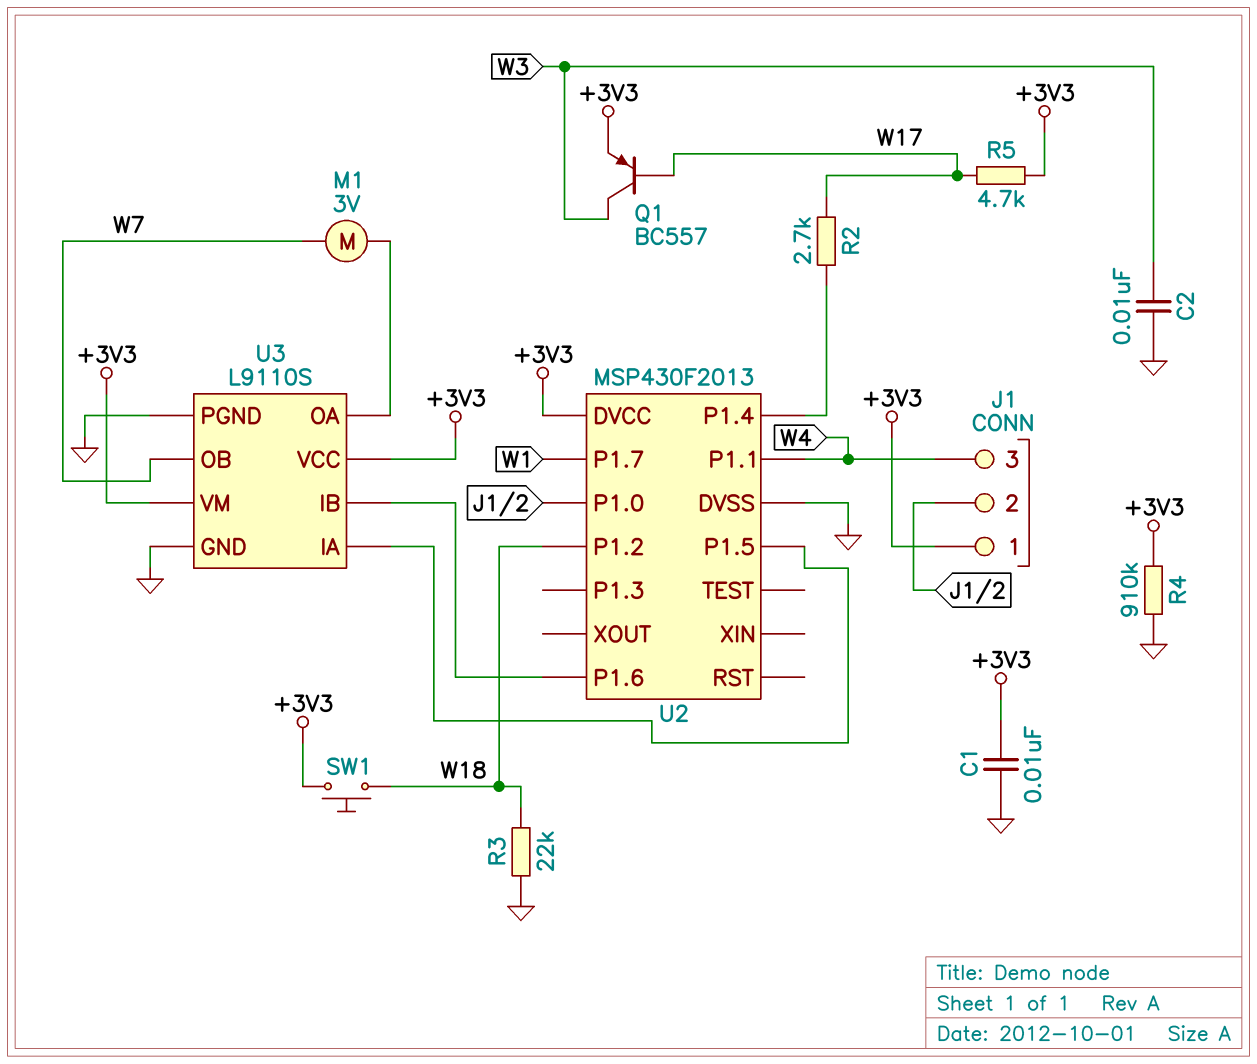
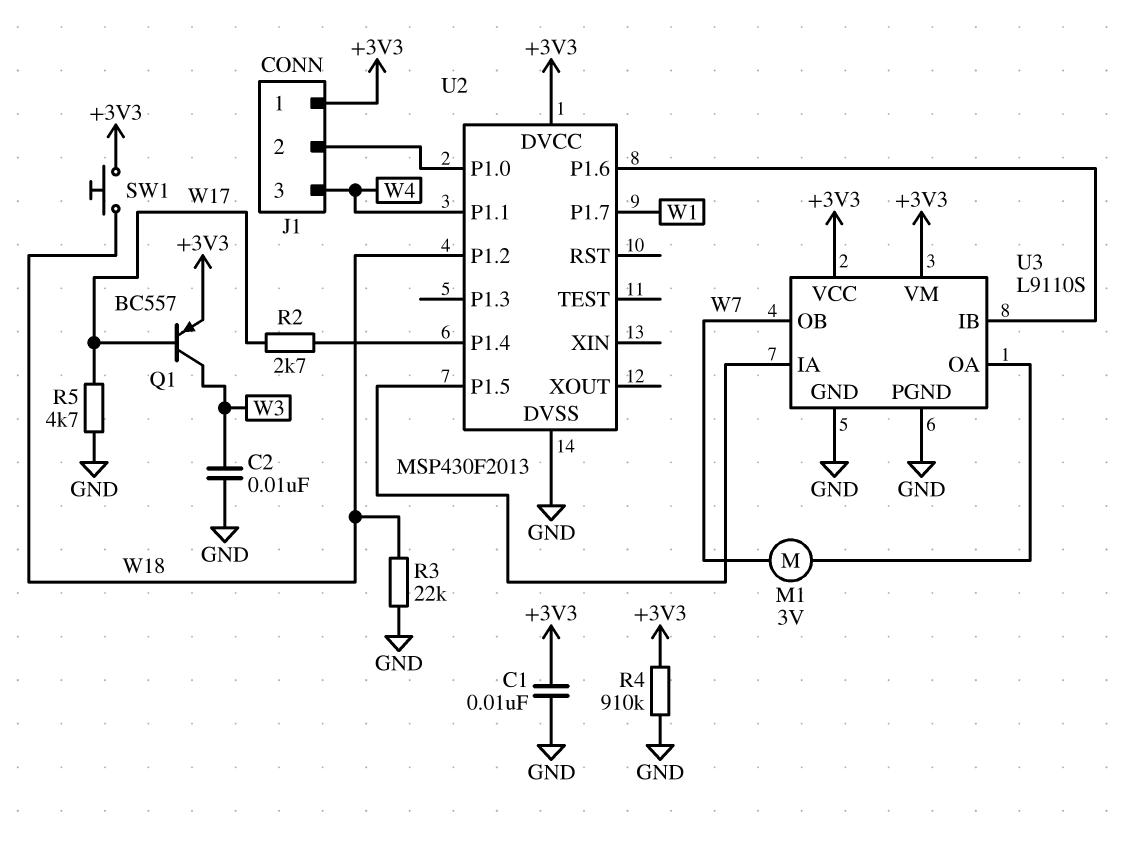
R5: 4.7k (+3V3, W17) -> 4.7k (GND, W17)

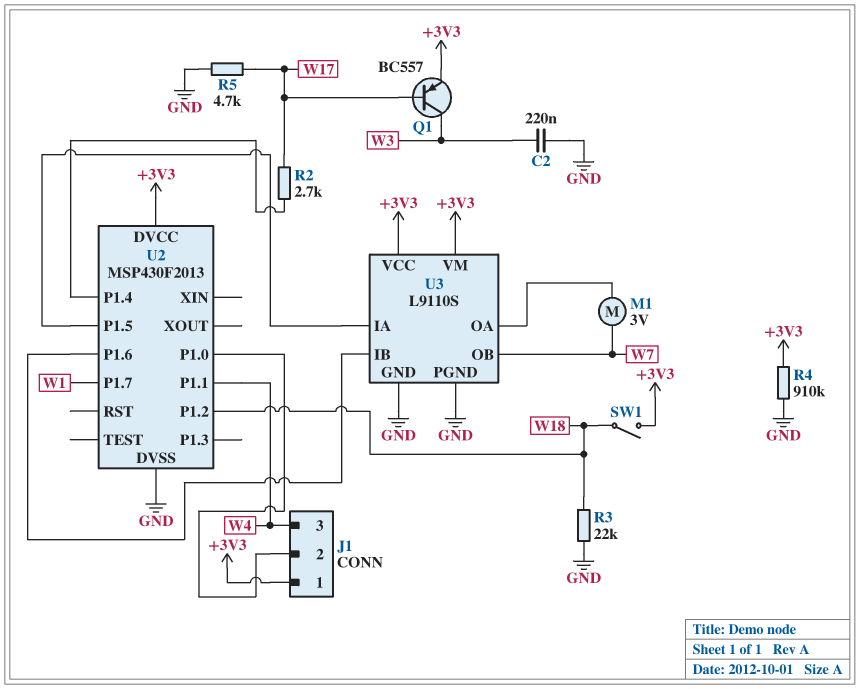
C1: 10nF (+3V3, GND) -> none
C2: 10nF (GND, W3) -> 220nF (GND, W3)
SW1: button (+3V3, W18) -> switch (+3V3, W18)

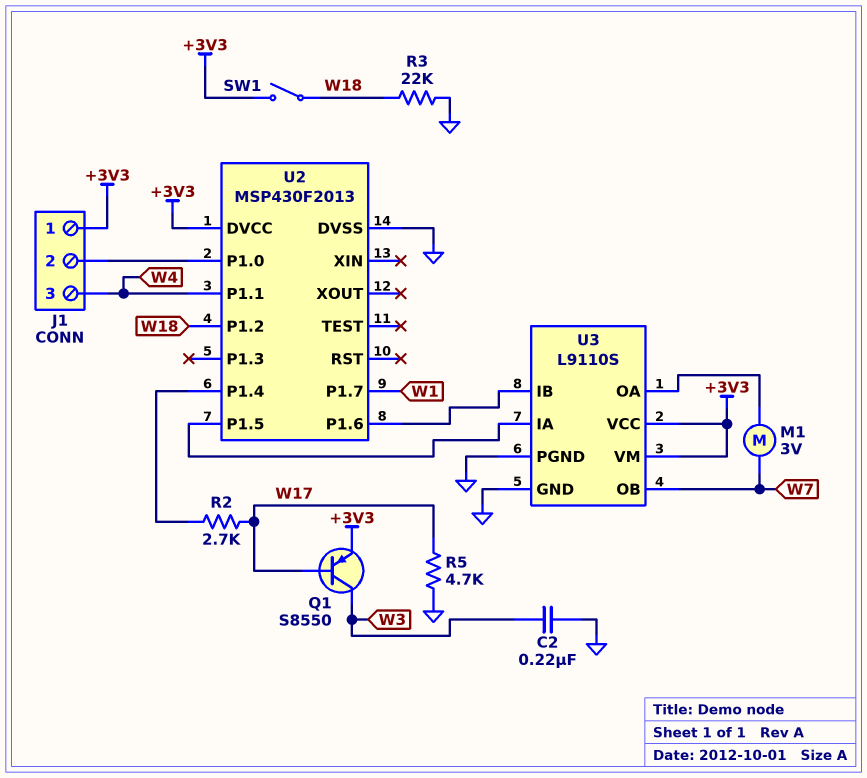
Q1: PNP BC557 (B W17, C W3, E +3V3) -> PNP S8550 (B W17, C W3, E +3V3)
R4: 910k (+3V3, GND) -> none

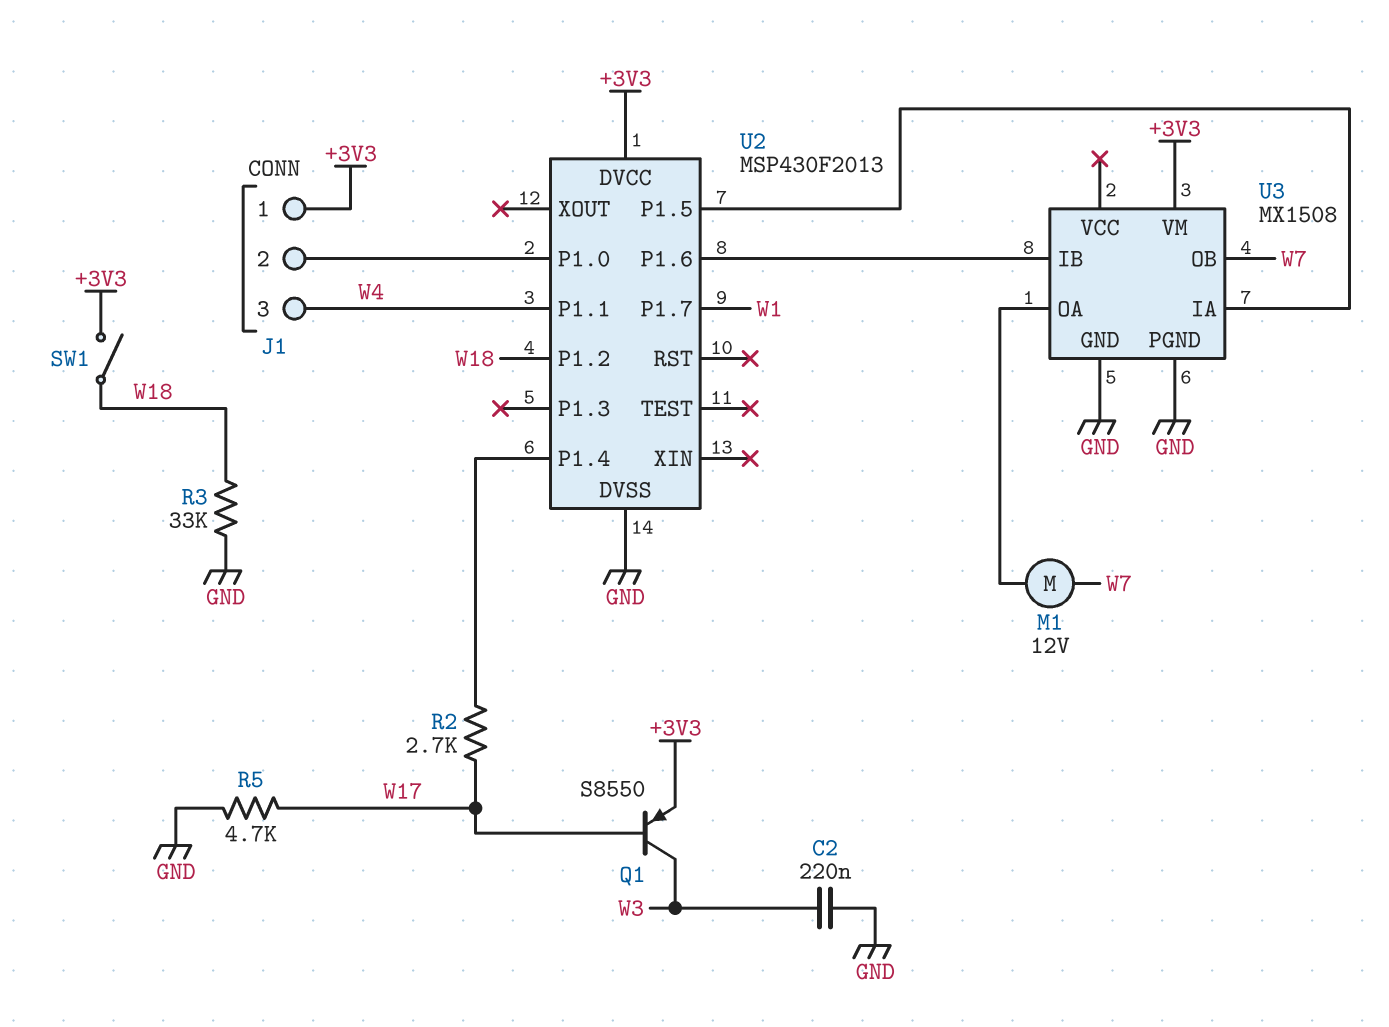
M1: motor 3V (U3/OA, W7) -> motor 12V (U3/OA, W7)
R3: 22k (GND, W18) -> 33k (GND, W18)
U3: L9110S -> MX1508
U3 pin VCC: +3V3 -> none

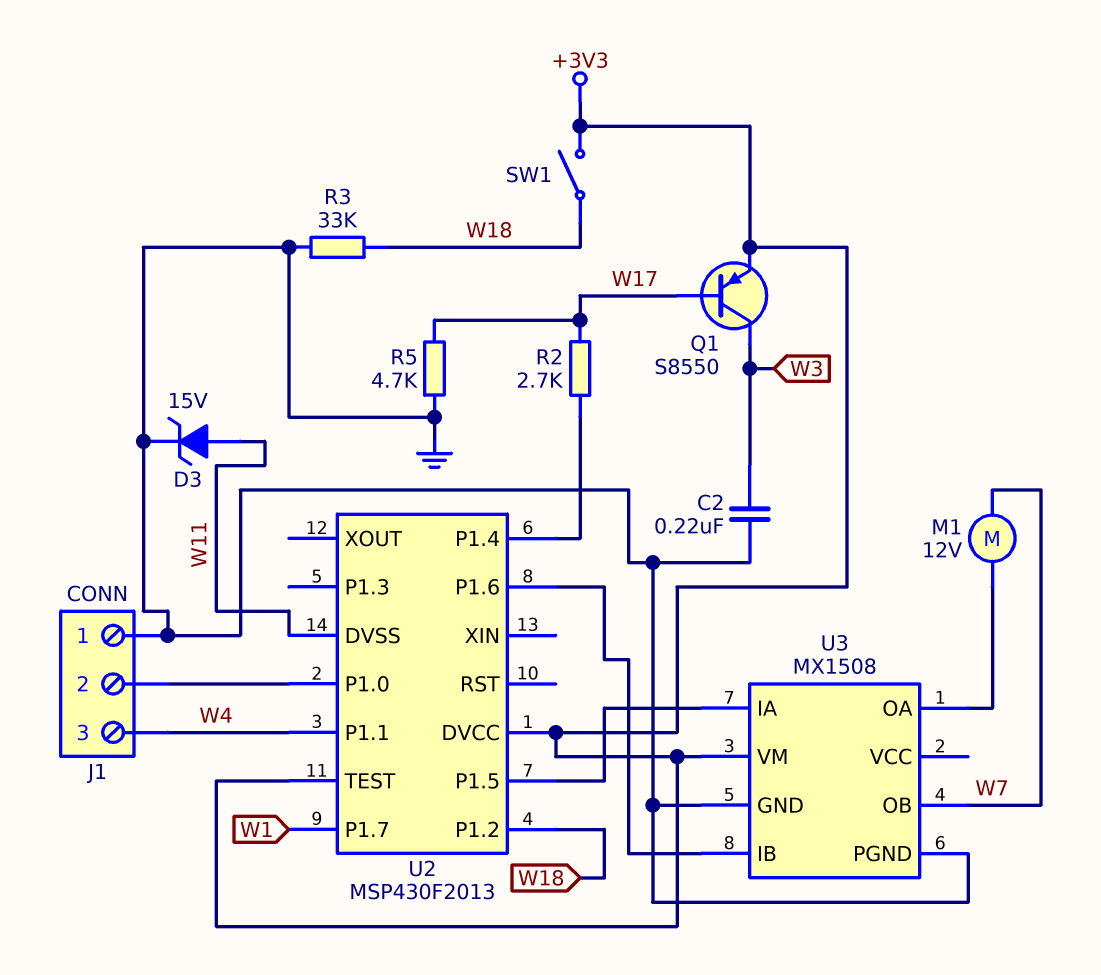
D3: none -> zener 15V (A W11, K GND)
J1 pin 1: +3V3 -> GND
U2 pin DVSS: GND -> W11
U2 pin TEST: none -> +3V3

